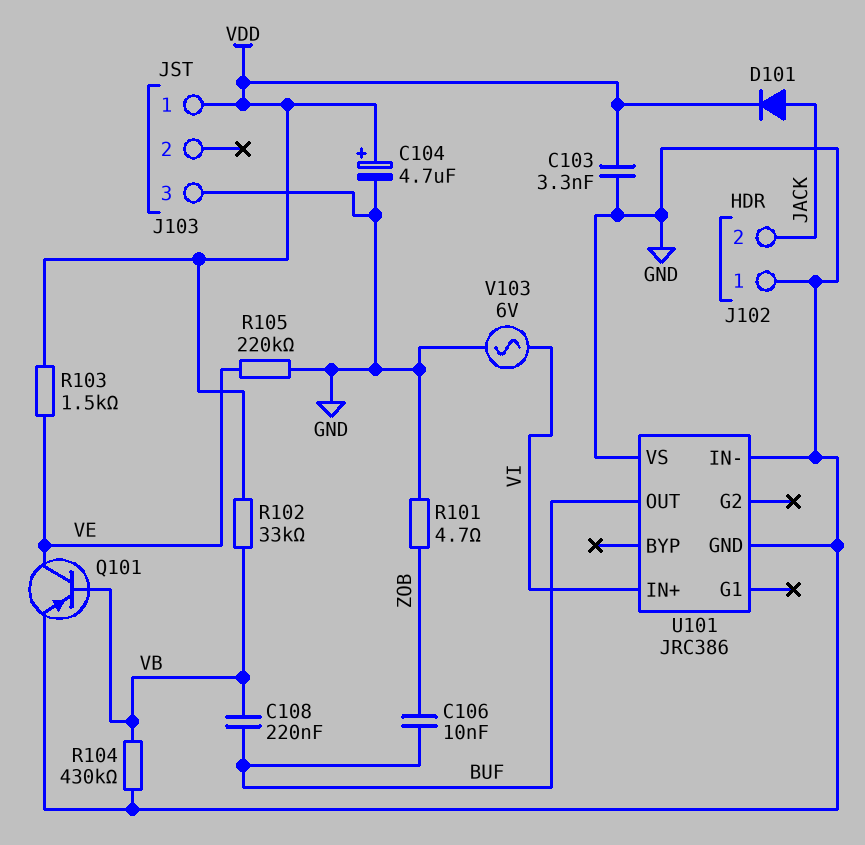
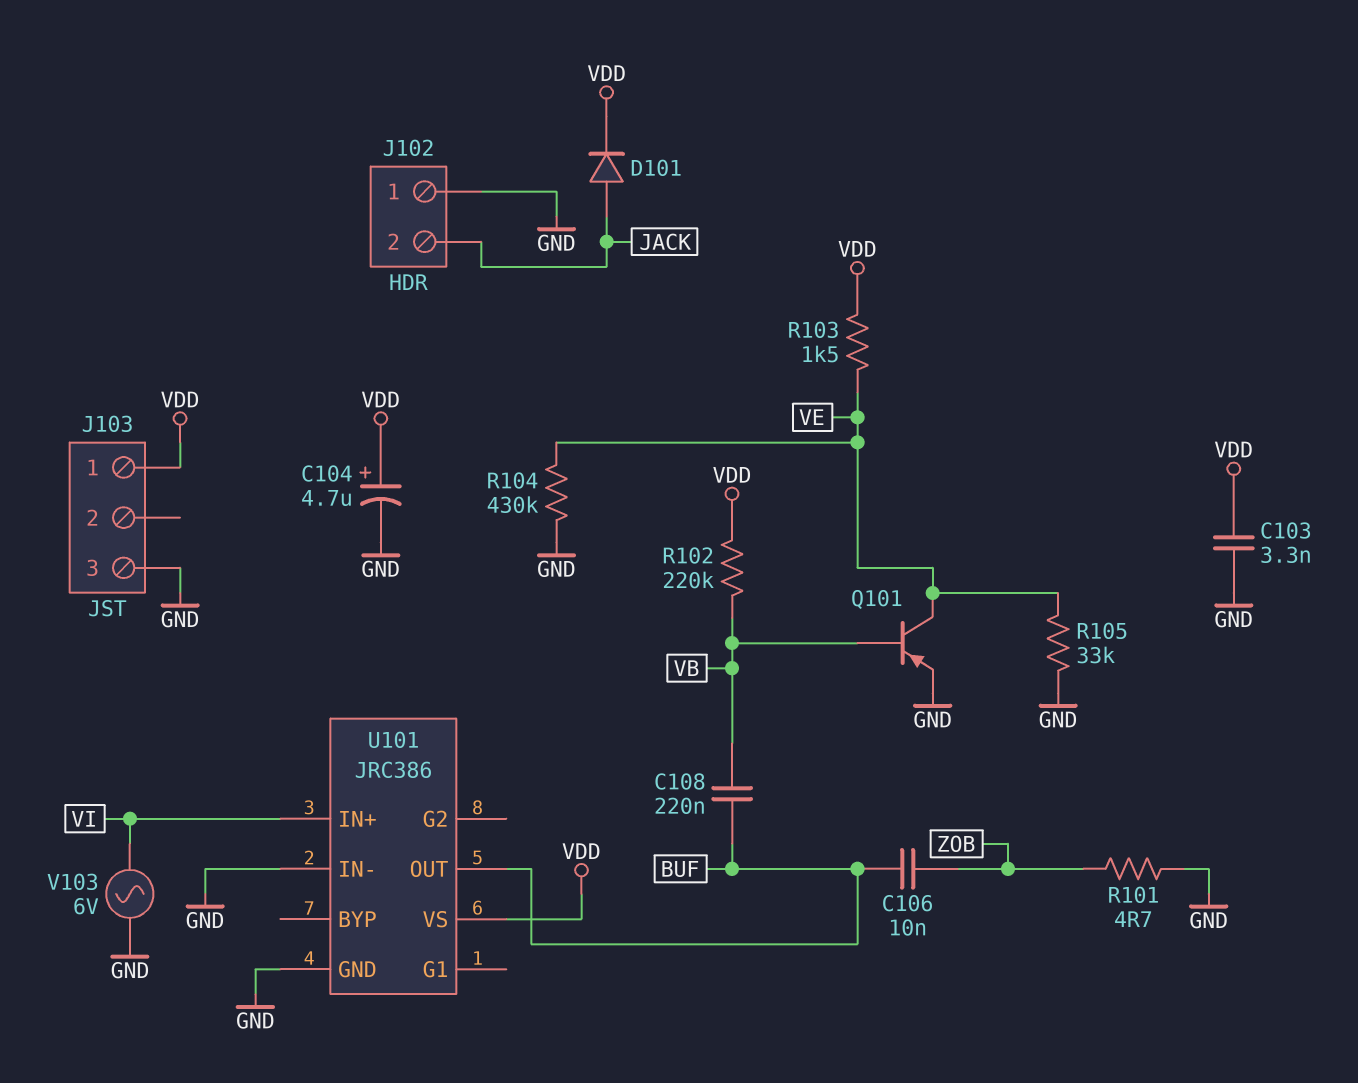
R102: 33k (VB, VDD) -> 220k (VB, VDD)
R104: 430k (GND, VB) -> 430k (GND, VE)
R105: 220k (GND, VE) -> 33k (GND, VE)
U101 pin VS: GND -> VDD

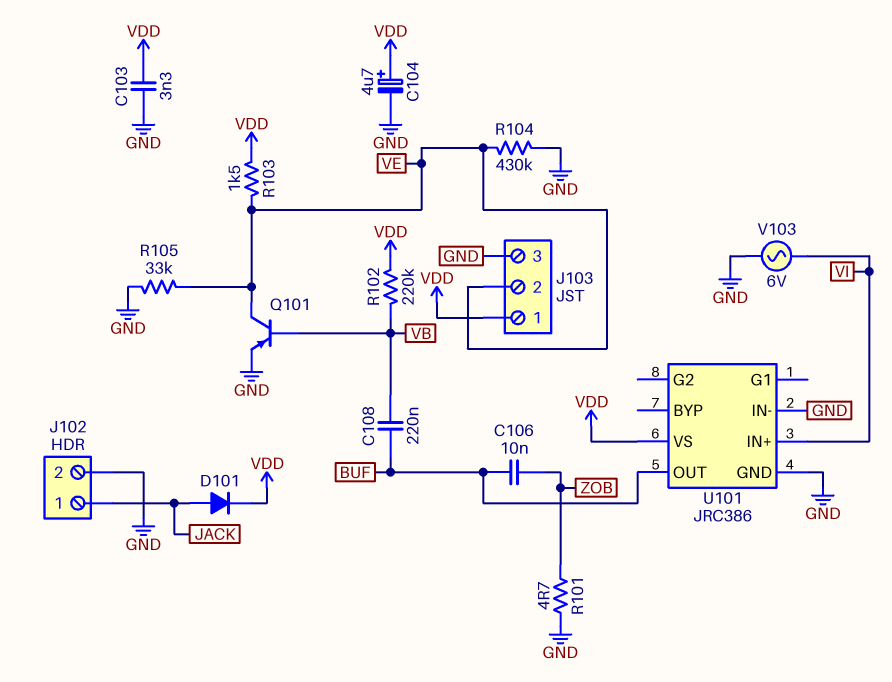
J102 pin 1: GND -> JACK
J102 pin 2: JACK -> GND
J103 pin 2: none -> VE

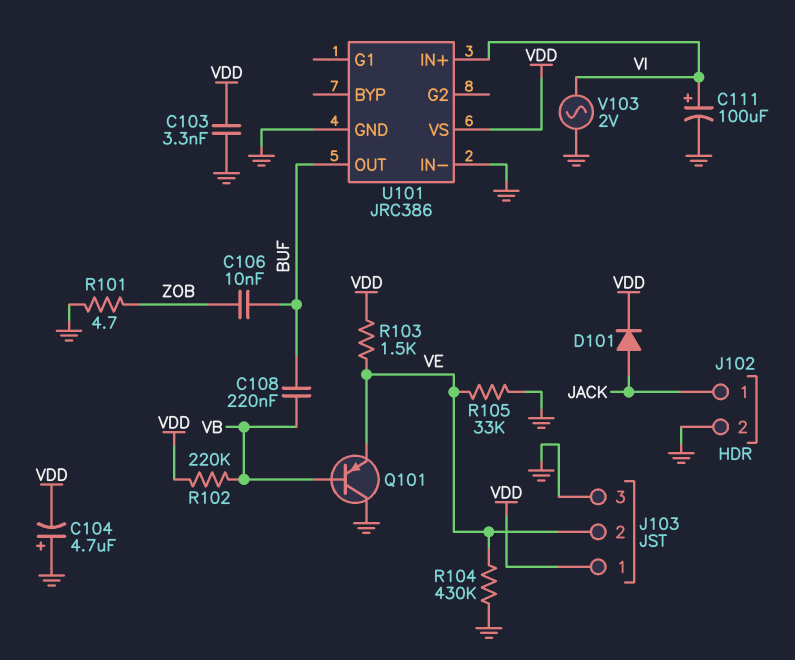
C104: 4.7uF (plus VDD, minus GND) -> 4.7uF (plus GND, minus VDD)
C111: none -> 100uF (plus VI, minus GND)
Q101: PNP (B VB, C VE, E GND) -> PNP (B VB, C GND, E VE)
V103: AC 6V (GND, VI) -> AC 2V (GND, VI)

